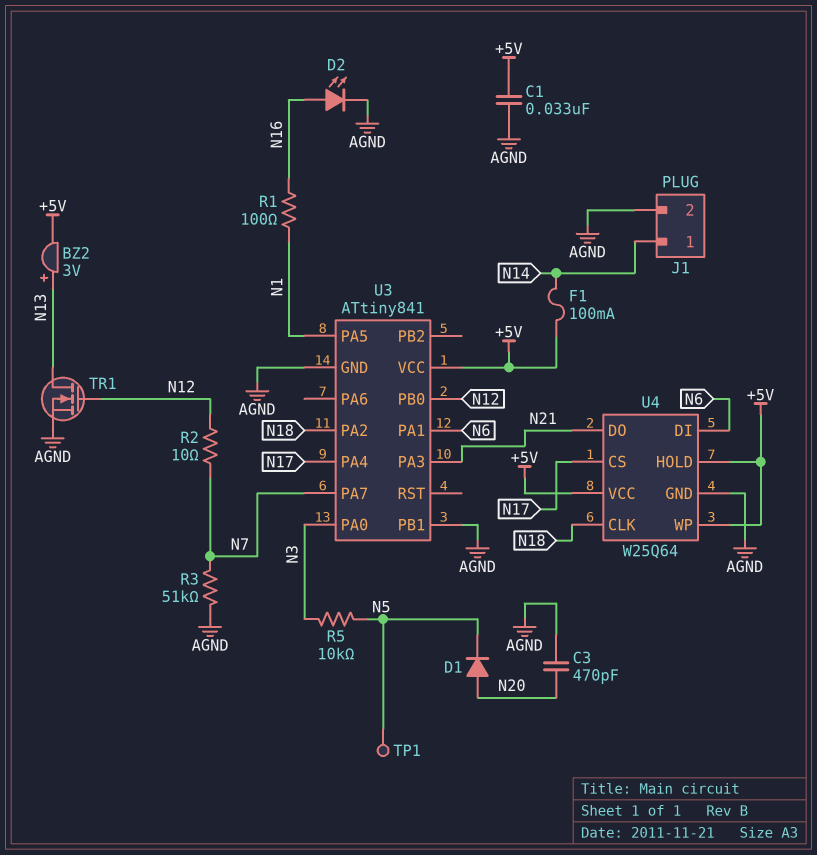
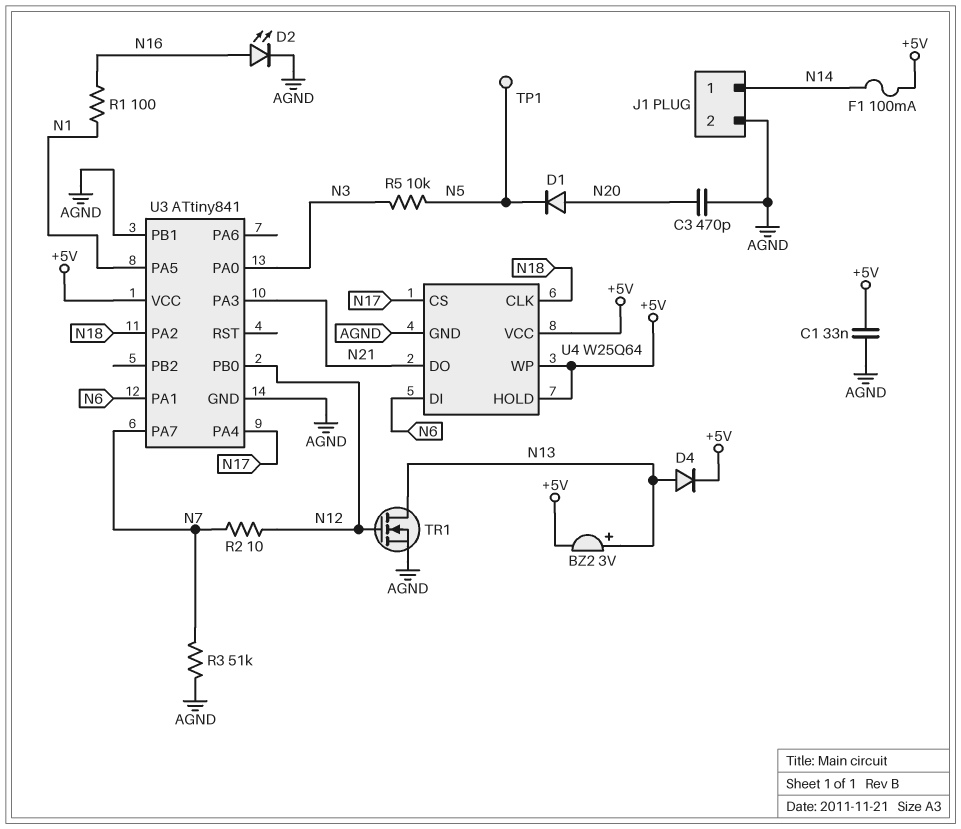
D4: none -> diode (A N13, K +5V)

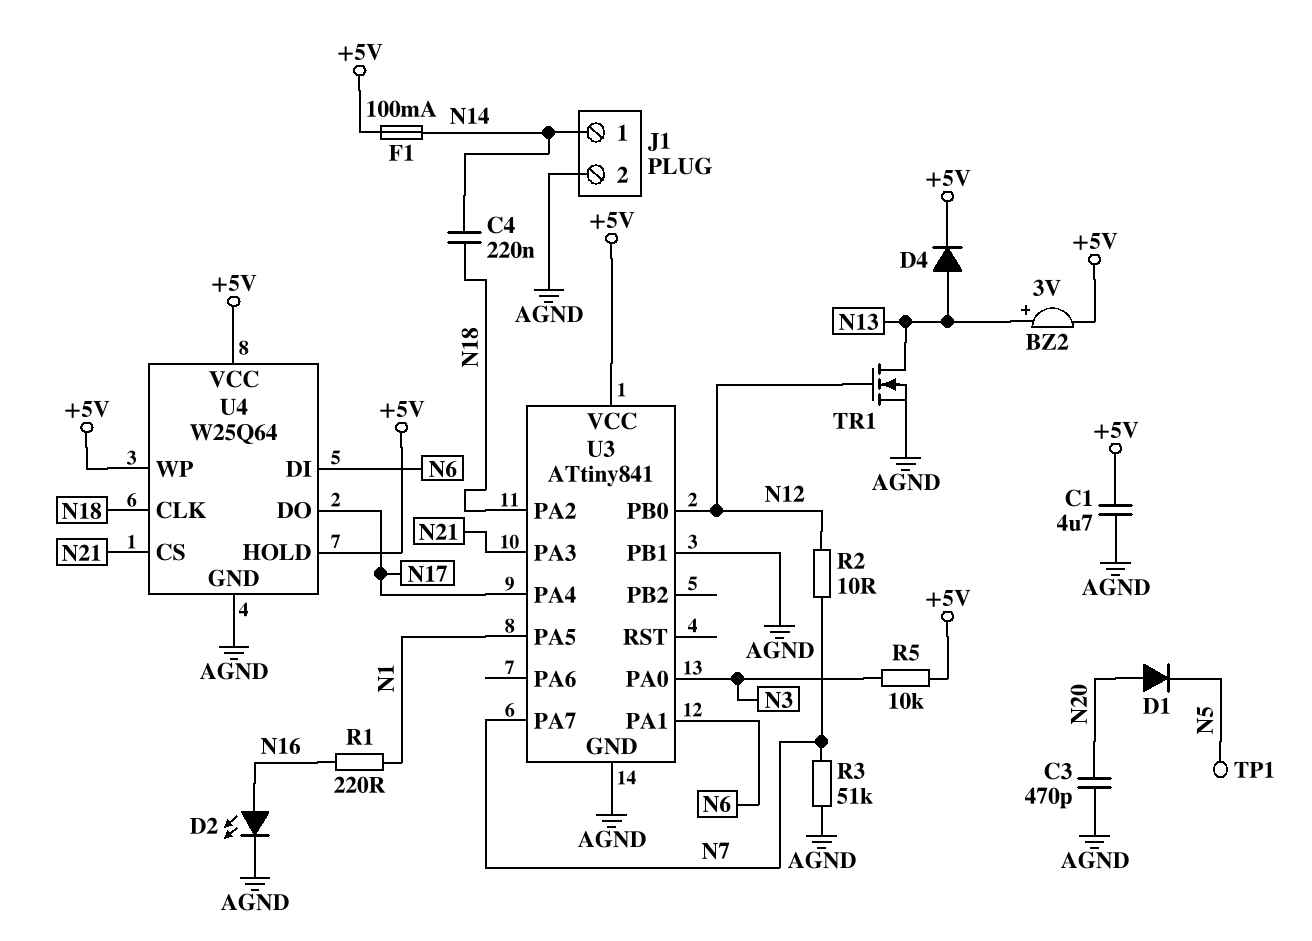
C1: 33nF (+5V, AGND) -> 4.7uF (+5V, AGND)
C4: none -> 220nF (N14, N18)
R1: 100 (N1, N16) -> 220 (N1, N16)
R5: 10k (N3, N5) -> 10k (+5V, N3)
U4 pin CS: N17 -> N21
U4 pin DO: N21 -> N17

